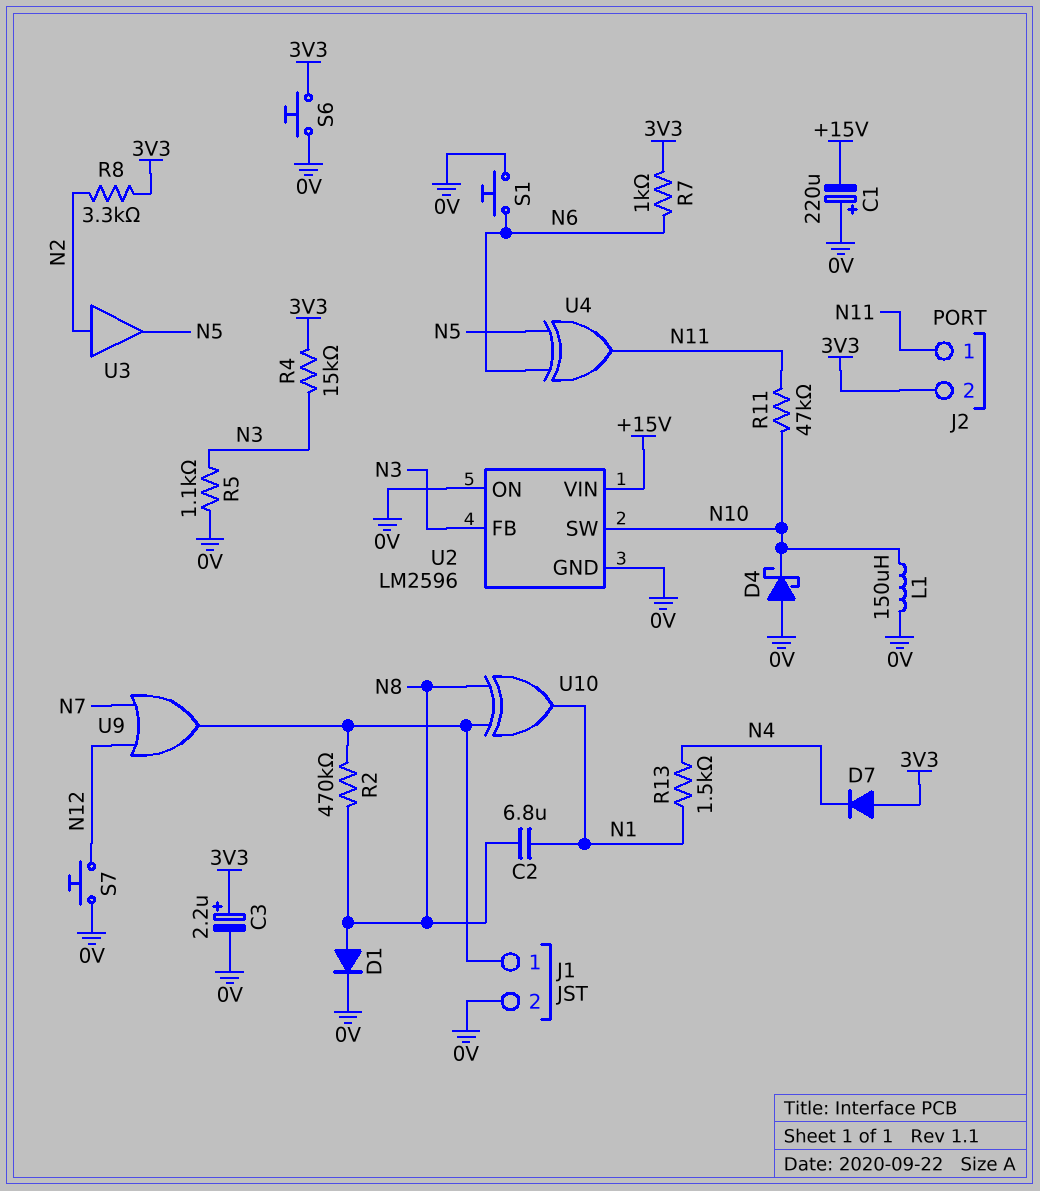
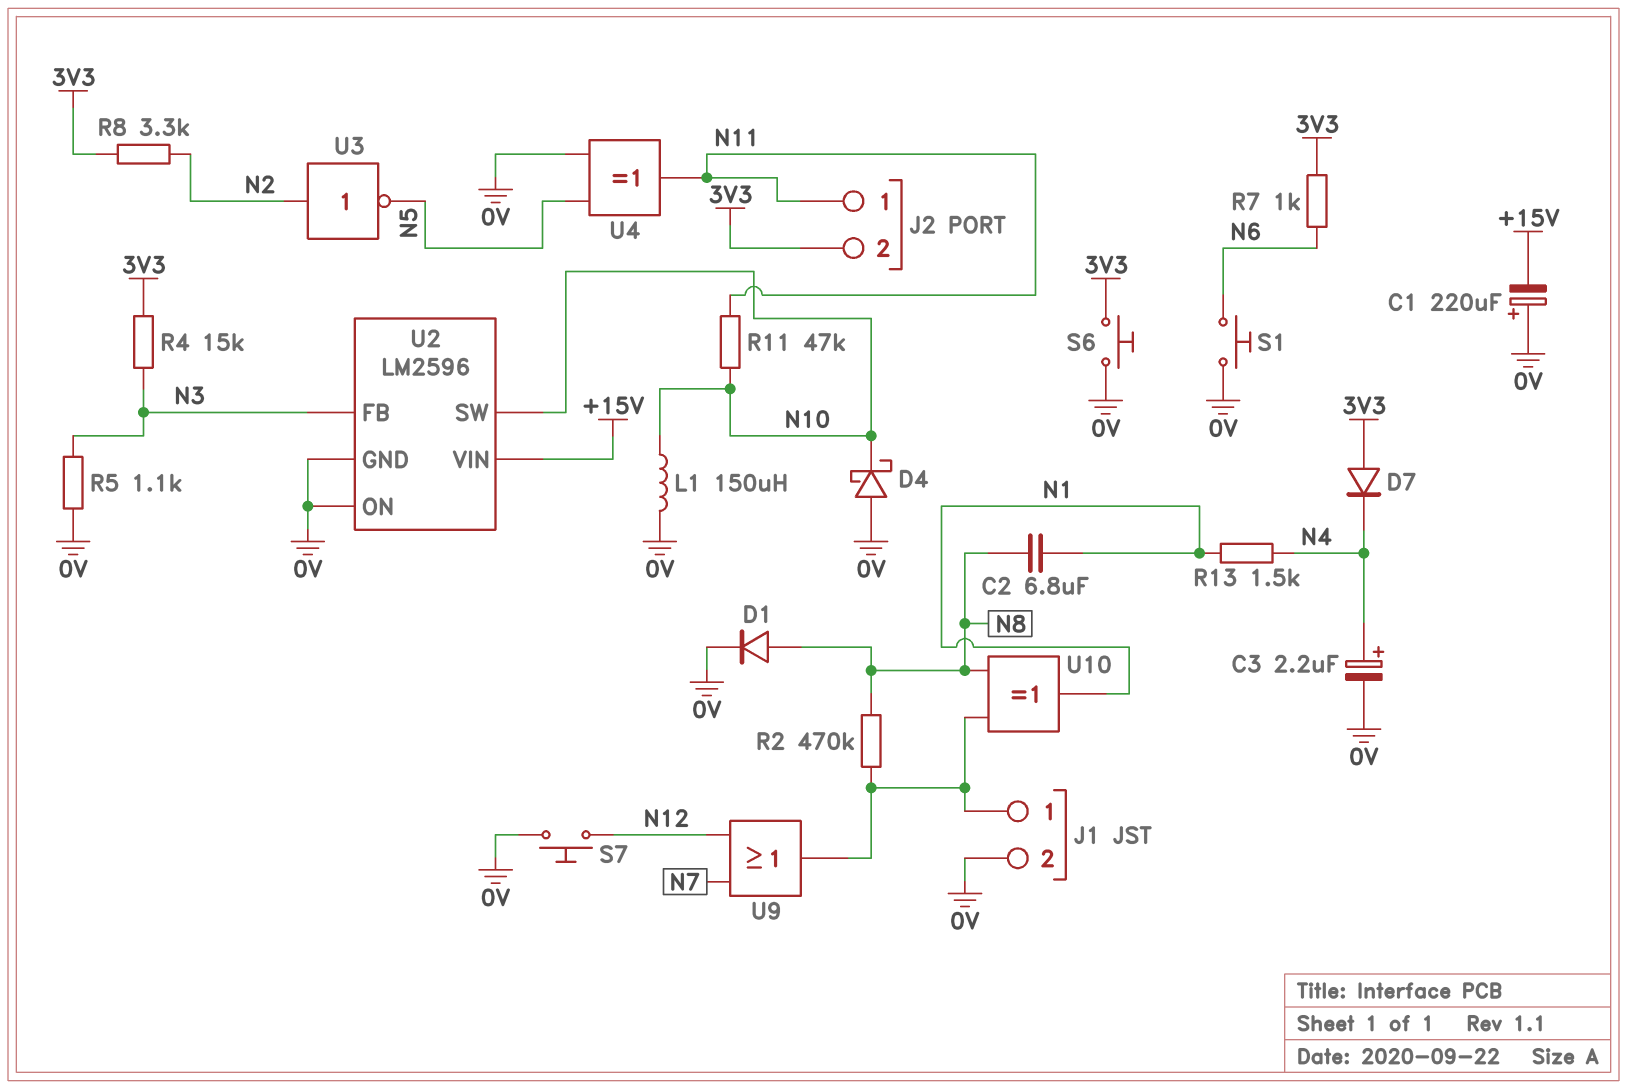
C3: 2.2uF (plus 3V3, minus 0V) -> 2.2uF (plus N4, minus 0V)
U3: buffer (in N2, out N5) -> NOT (in N2, out N5)
U4: XOR (in N5, in N6, out N11) -> XOR (in 0V, in N5, out N11)

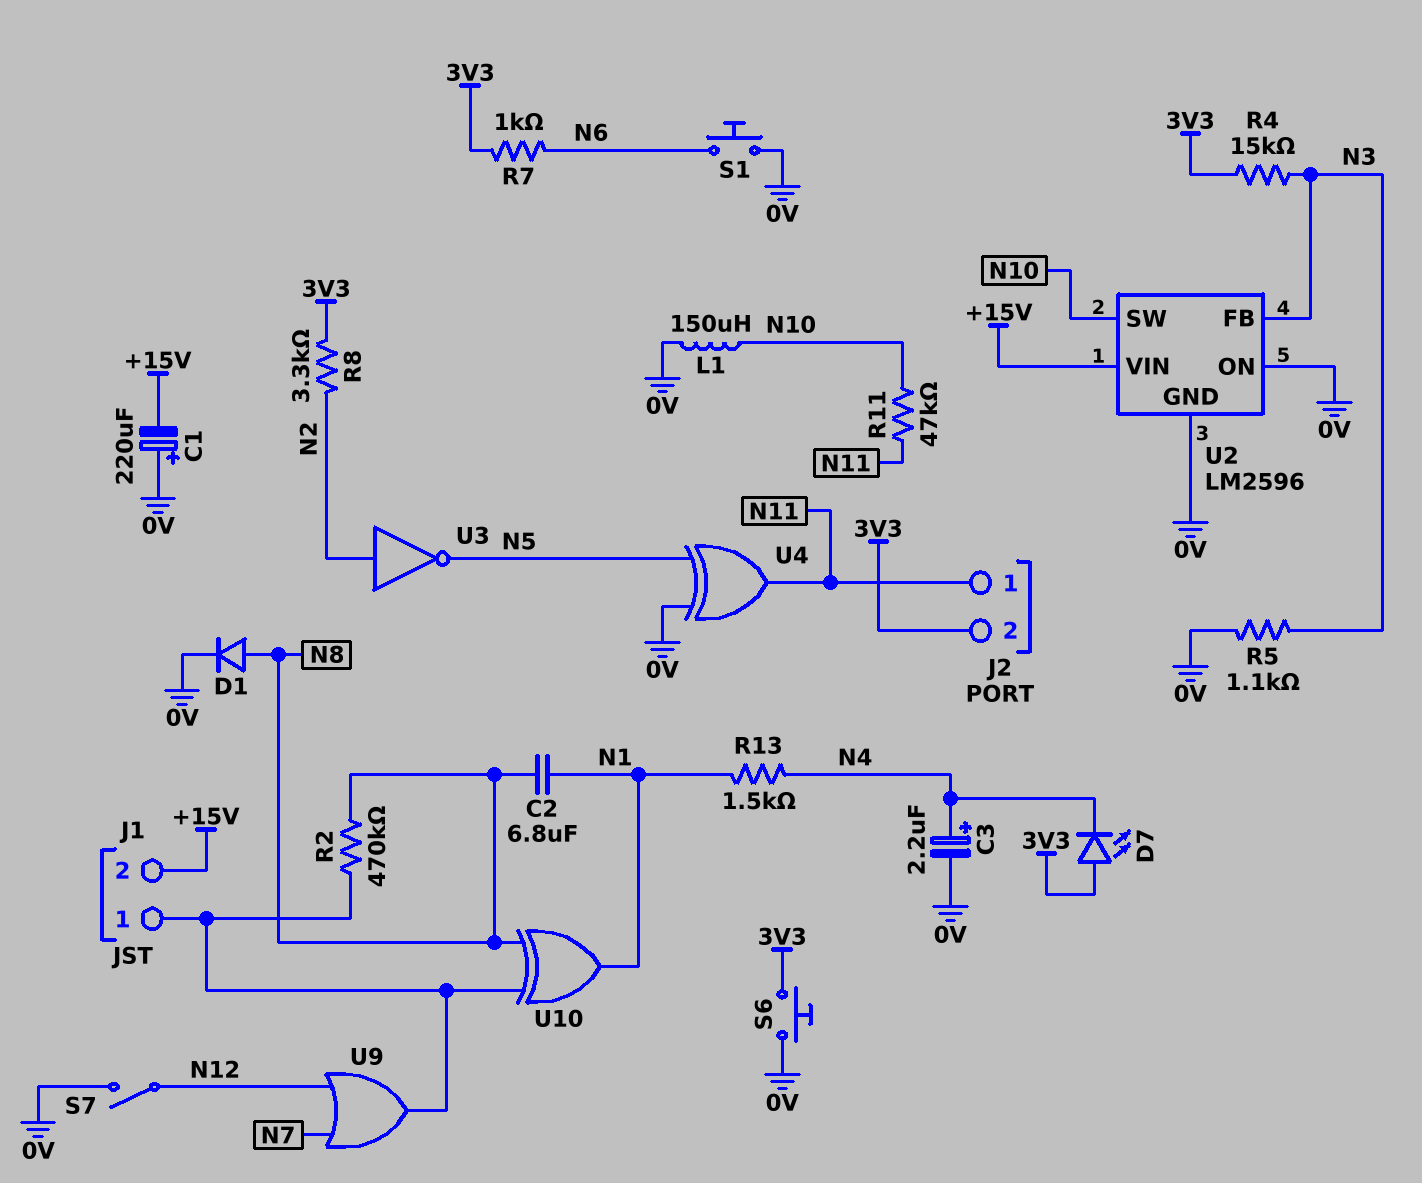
D4: schottky (A 0V, K N10) -> none
D7: diode (A 3V3, K N4) -> LED (A 3V3, K N4)
J1 pin 2: 0V -> +15V
S7: button (0V, N12) -> switch (0V, N12)

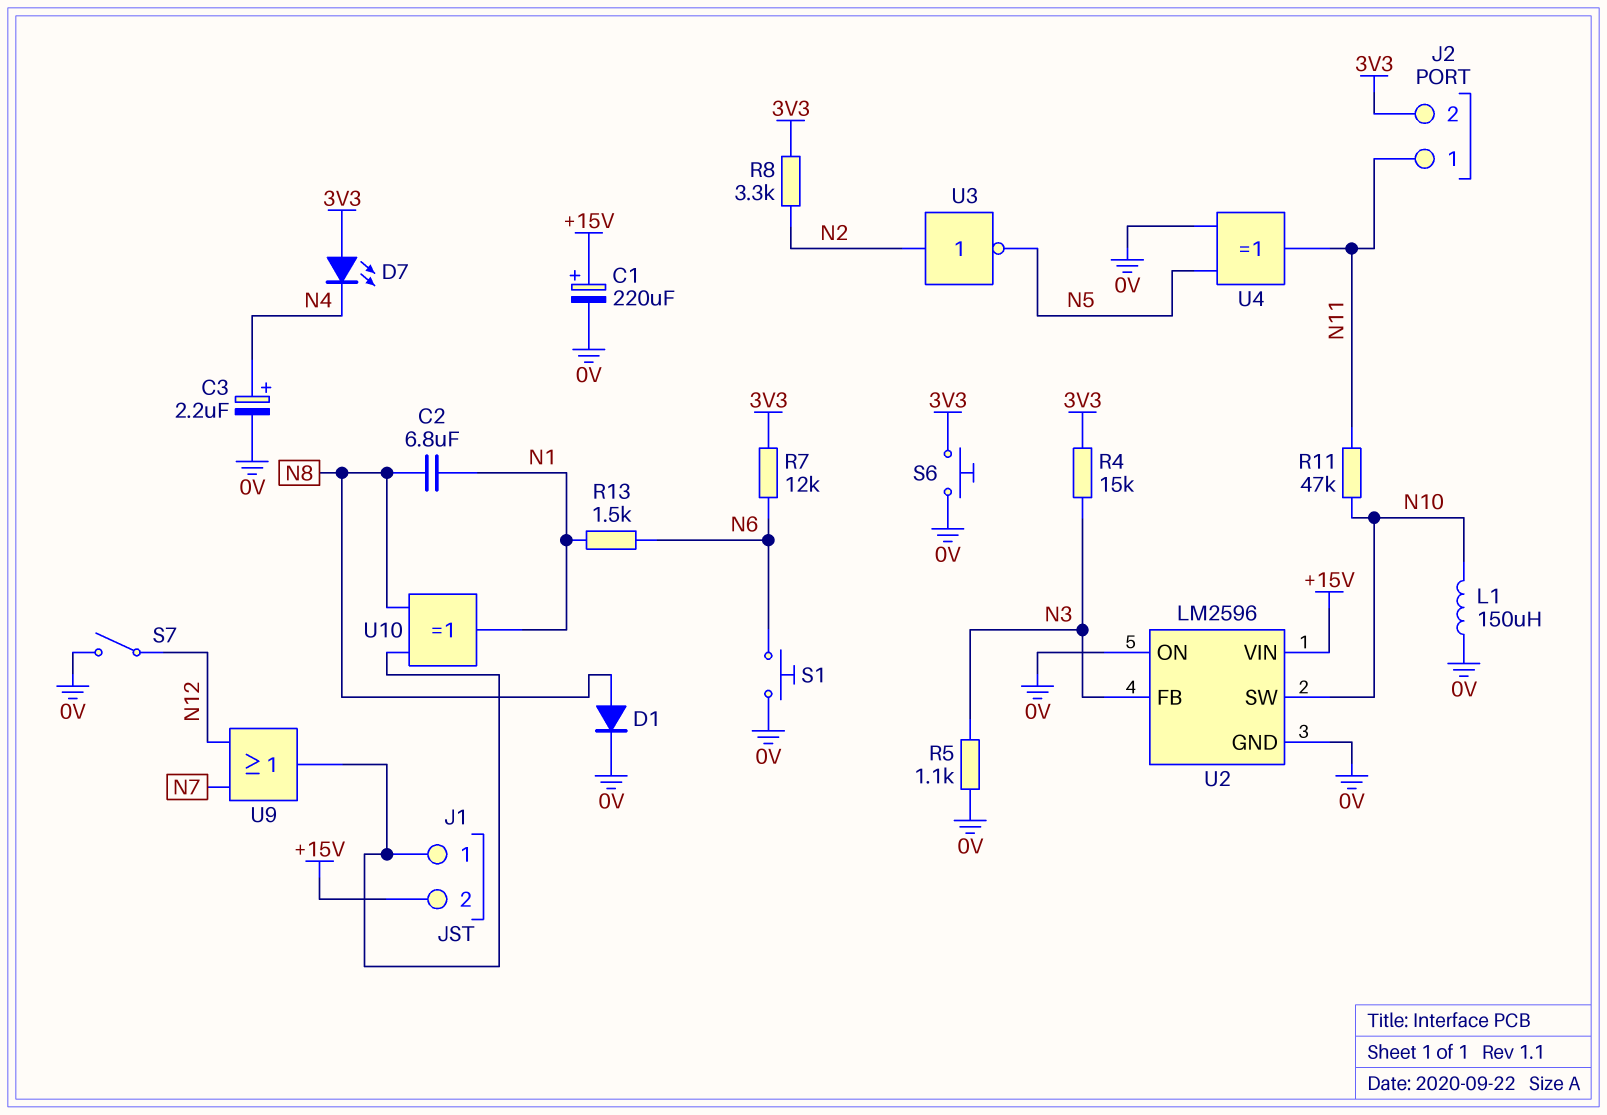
C1: 220uF (plus 0V, minus +15V) -> 220uF (plus +15V, minus 0V)
R2: 470k (J1/1, N8) -> none
R7: 1k (3V3, N6) -> 12k (3V3, N6)
R13: 1.5k (N1, N4) -> 1.5k (N1, N6)

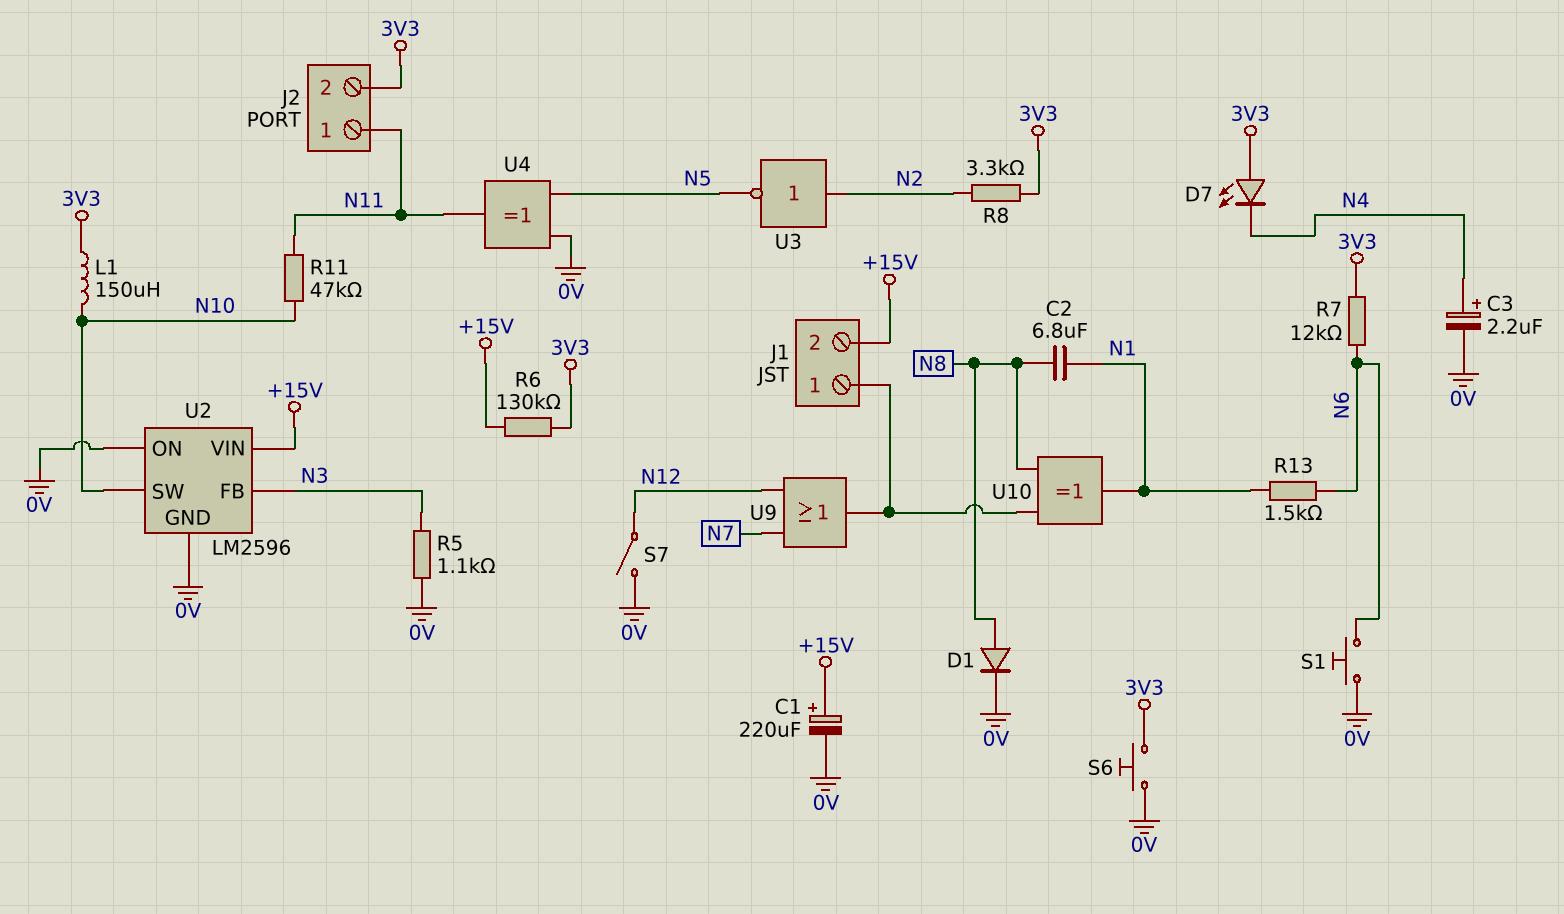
L1: 150uH (0V, N10) -> 150uH (3V3, N10)
R4: 15k (3V3, N3) -> none
R6: none -> 130k (+15V, 3V3)

